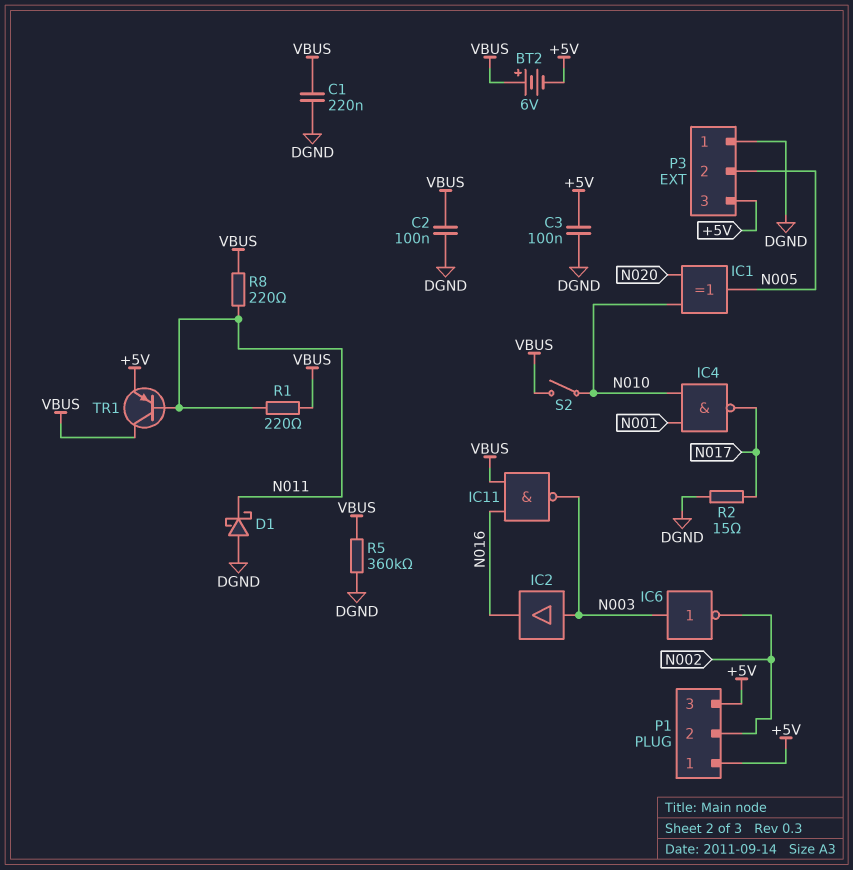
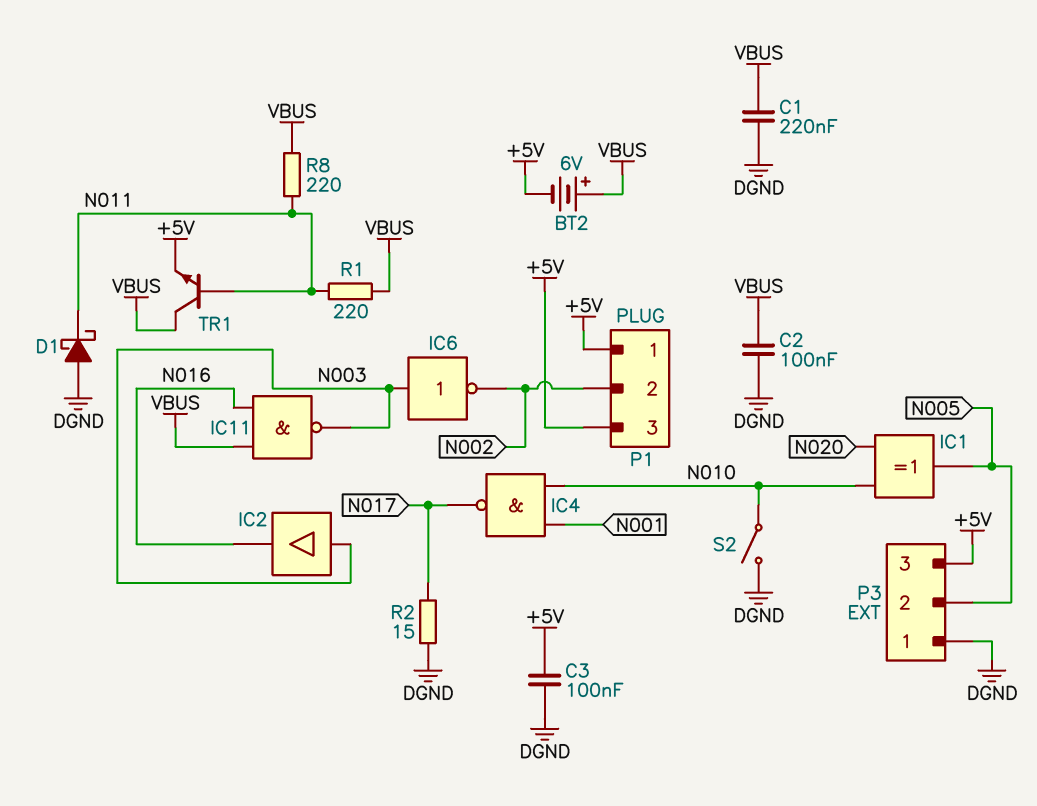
R5: 360k (DGND, VBUS) -> none
S2: switch (N010, VBUS) -> switch (DGND, N010)
TR1: PNP (B N011, C VBUS, E +5V) -> NPN (B N011, C VBUS, E +5V)

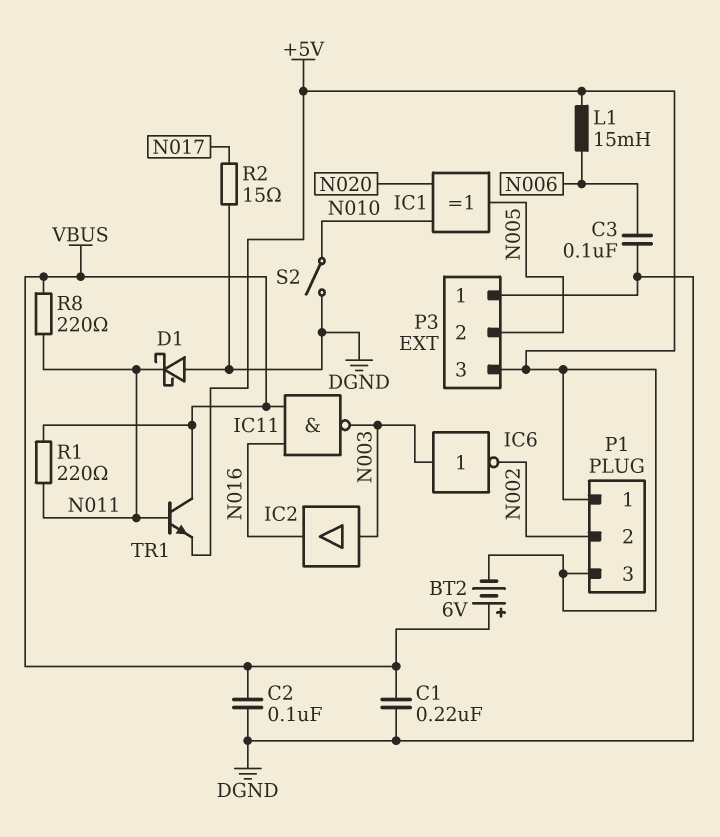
C3: 100nF (+5V, DGND) -> 100nF (DGND, N006)
IC4: NAND (in N001, in N010, out N017) -> none
L1: none -> 15mH (+5V, N006)

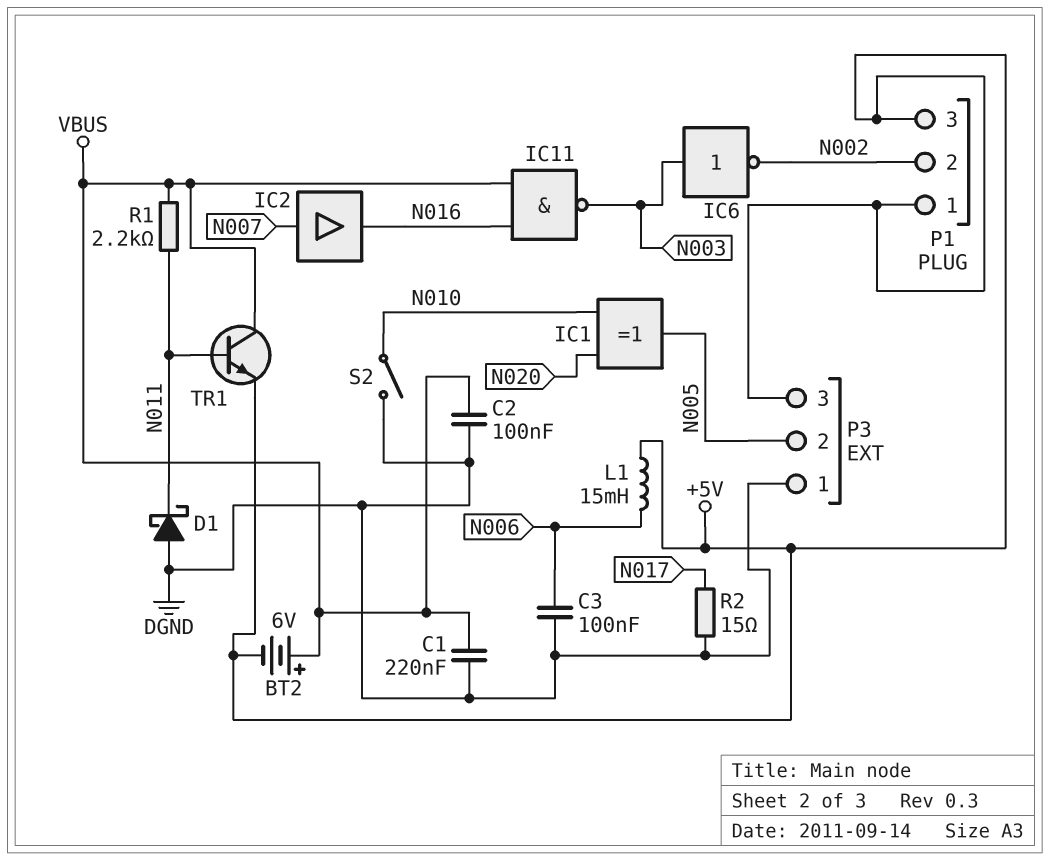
IC2: buffer (in N003, out N016) -> buffer (in N007, out N016)
R1: 220 (N011, VBUS) -> 2.2k (N011, VBUS)
R8: 220 (N011, VBUS) -> none

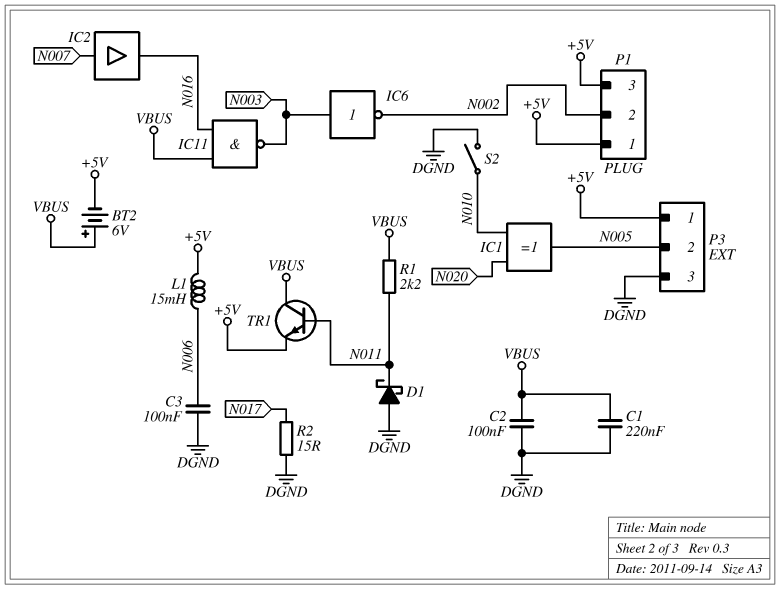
P3 pin 1: DGND -> +5V
P3 pin 3: +5V -> DGND

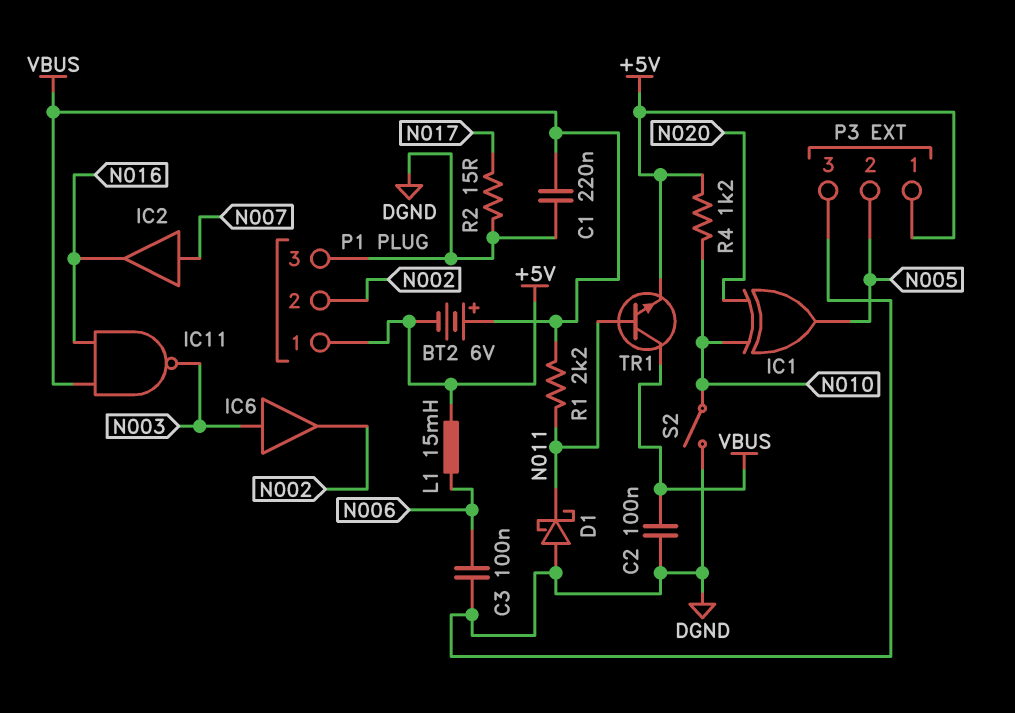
IC6: NOT (in N003, out N002) -> buffer (in N003, out N002)
P1 pin 3: +5V -> DGND
R4: none -> 1.2k (+5V, N010)

